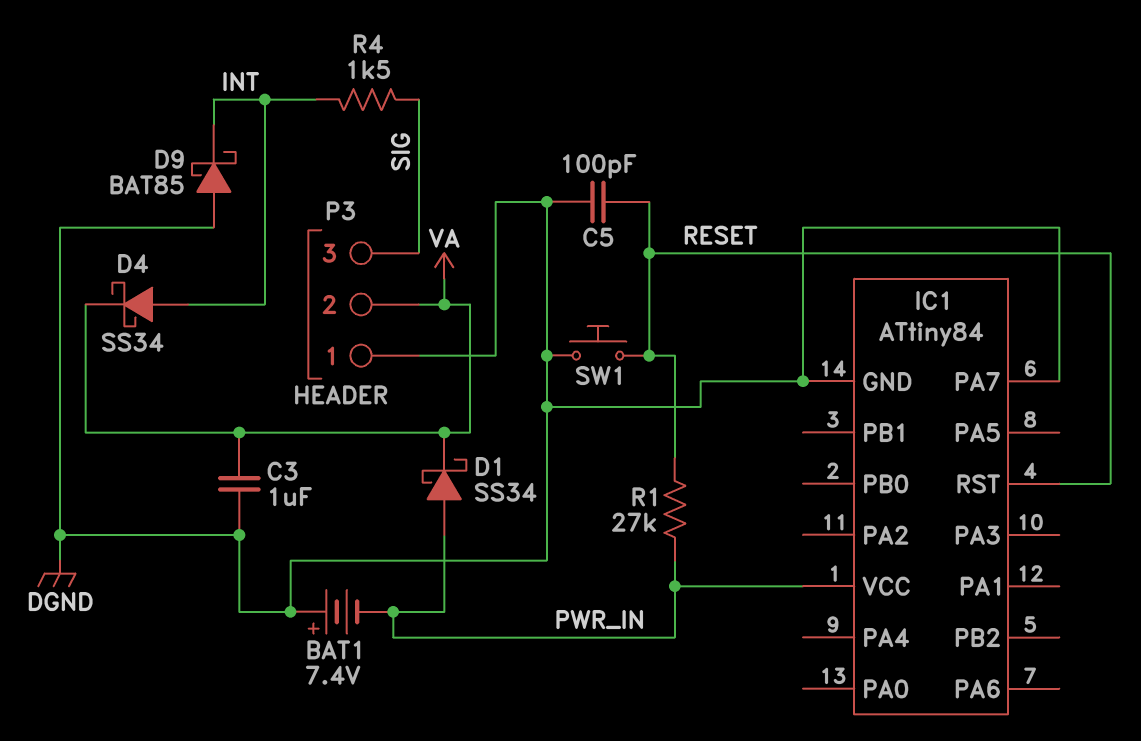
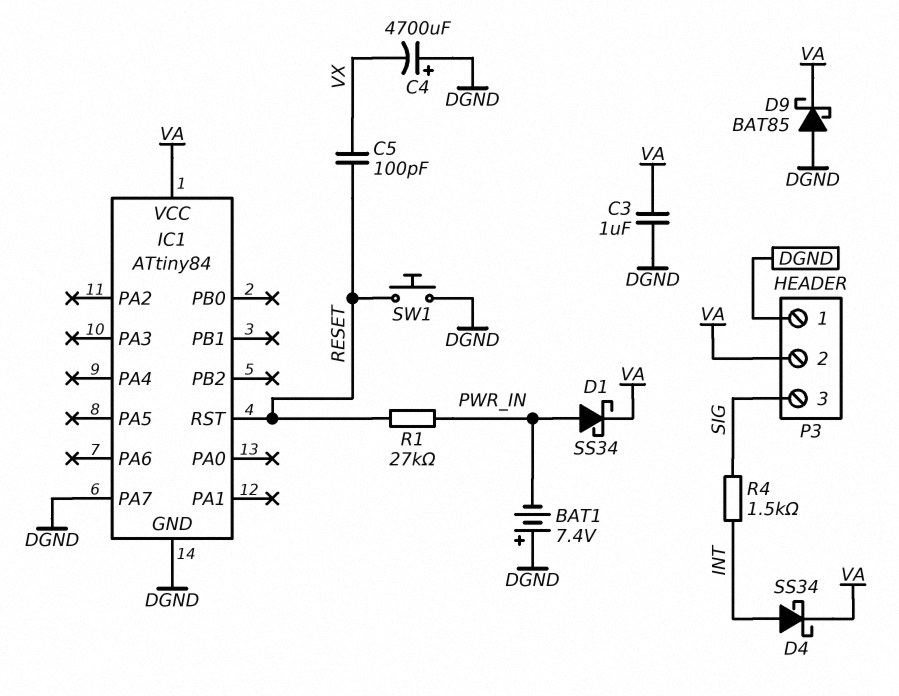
C4: none -> 4700uF (plus DGND, minus VX)
C5: 100pF (DGND, RESET) -> 100pF (RESET, VX)
D9: schottky BAT85 (A DGND, K INT) -> schottky BAT85 (A DGND, K VA)
IC1 pin VCC: PWR_IN -> VA

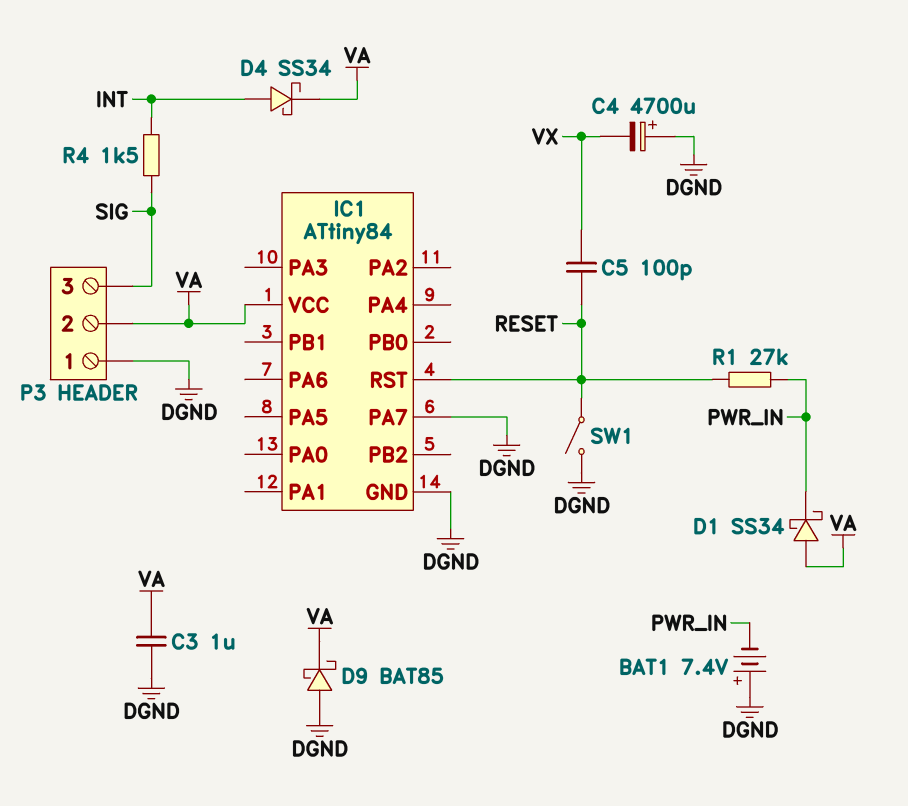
D1: schottky SS34 (A PWR_IN, K VA) -> schottky SS34 (A VA, K PWR_IN)
SW1: button (DGND, RESET) -> switch (DGND, RESET)

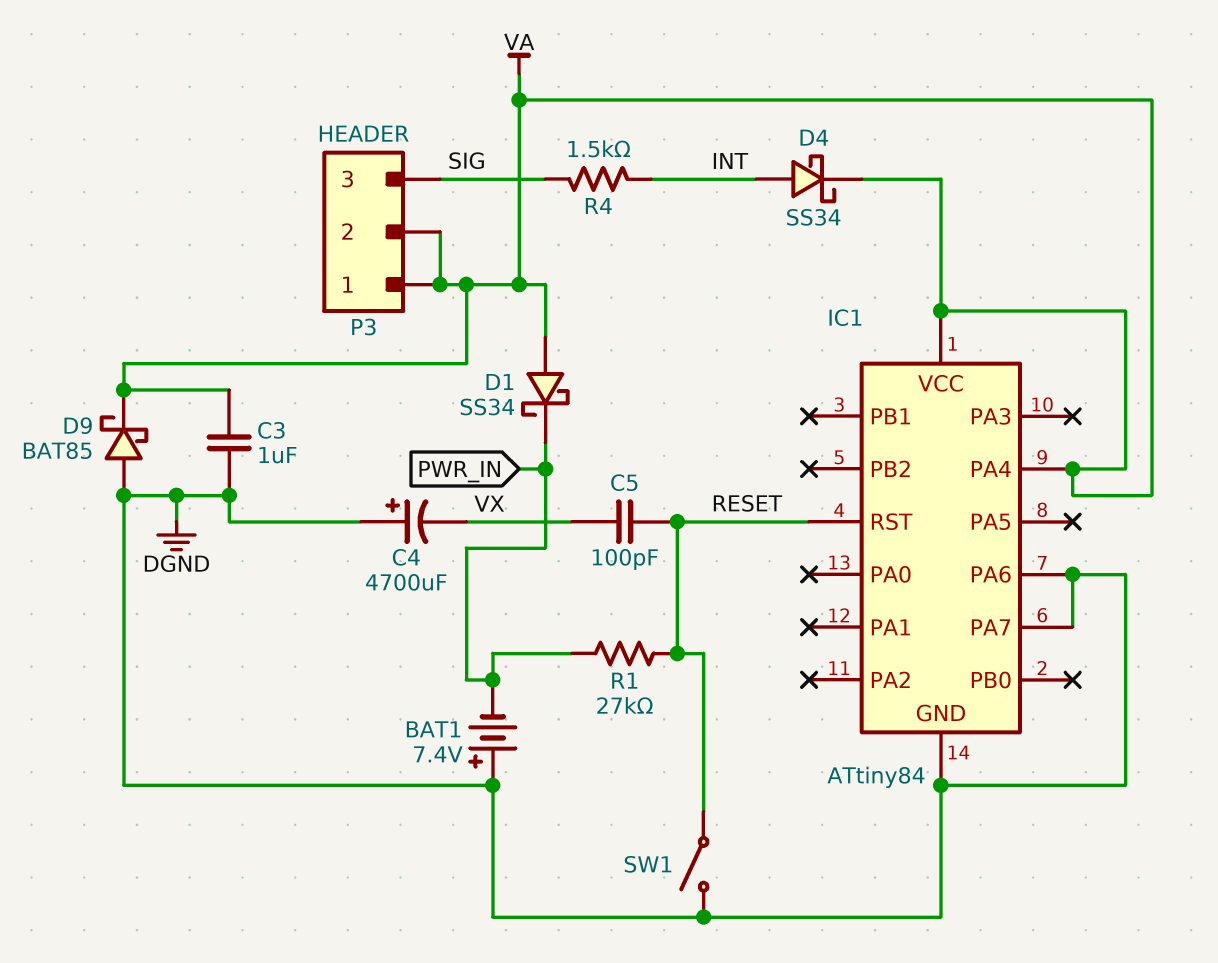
IC1 pin PA4: none -> VA
IC1 pin PA6: none -> DGND
P3 pin 1: DGND -> VA

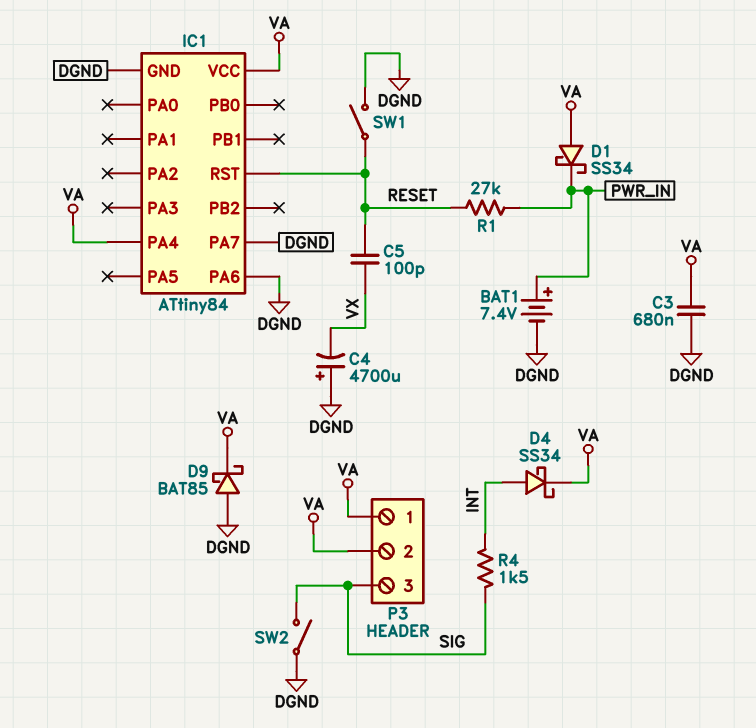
BAT1: 7.4V (plus DGND, minus PWR_IN) -> 7.4V (plus PWR_IN, minus DGND)
C3: 1uF (DGND, VA) -> 680nF (DGND, VA)
SW2: none -> switch (DGND, SIG)

